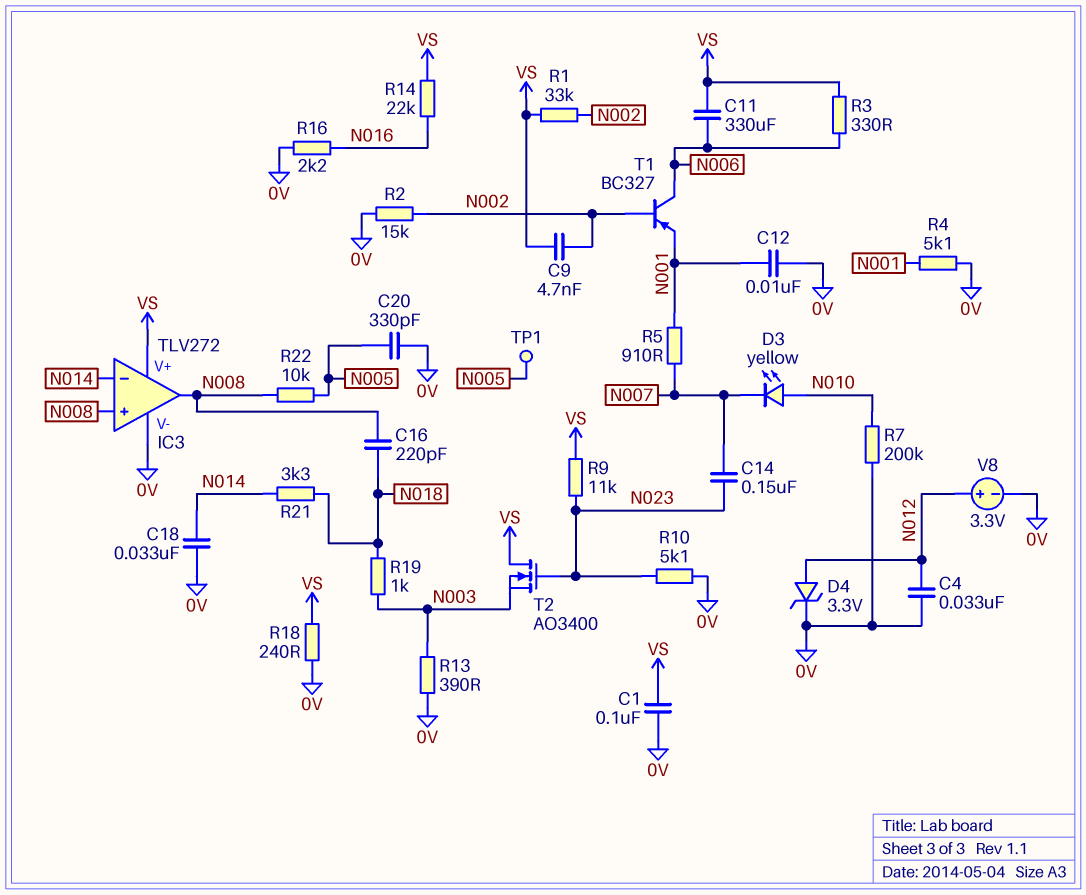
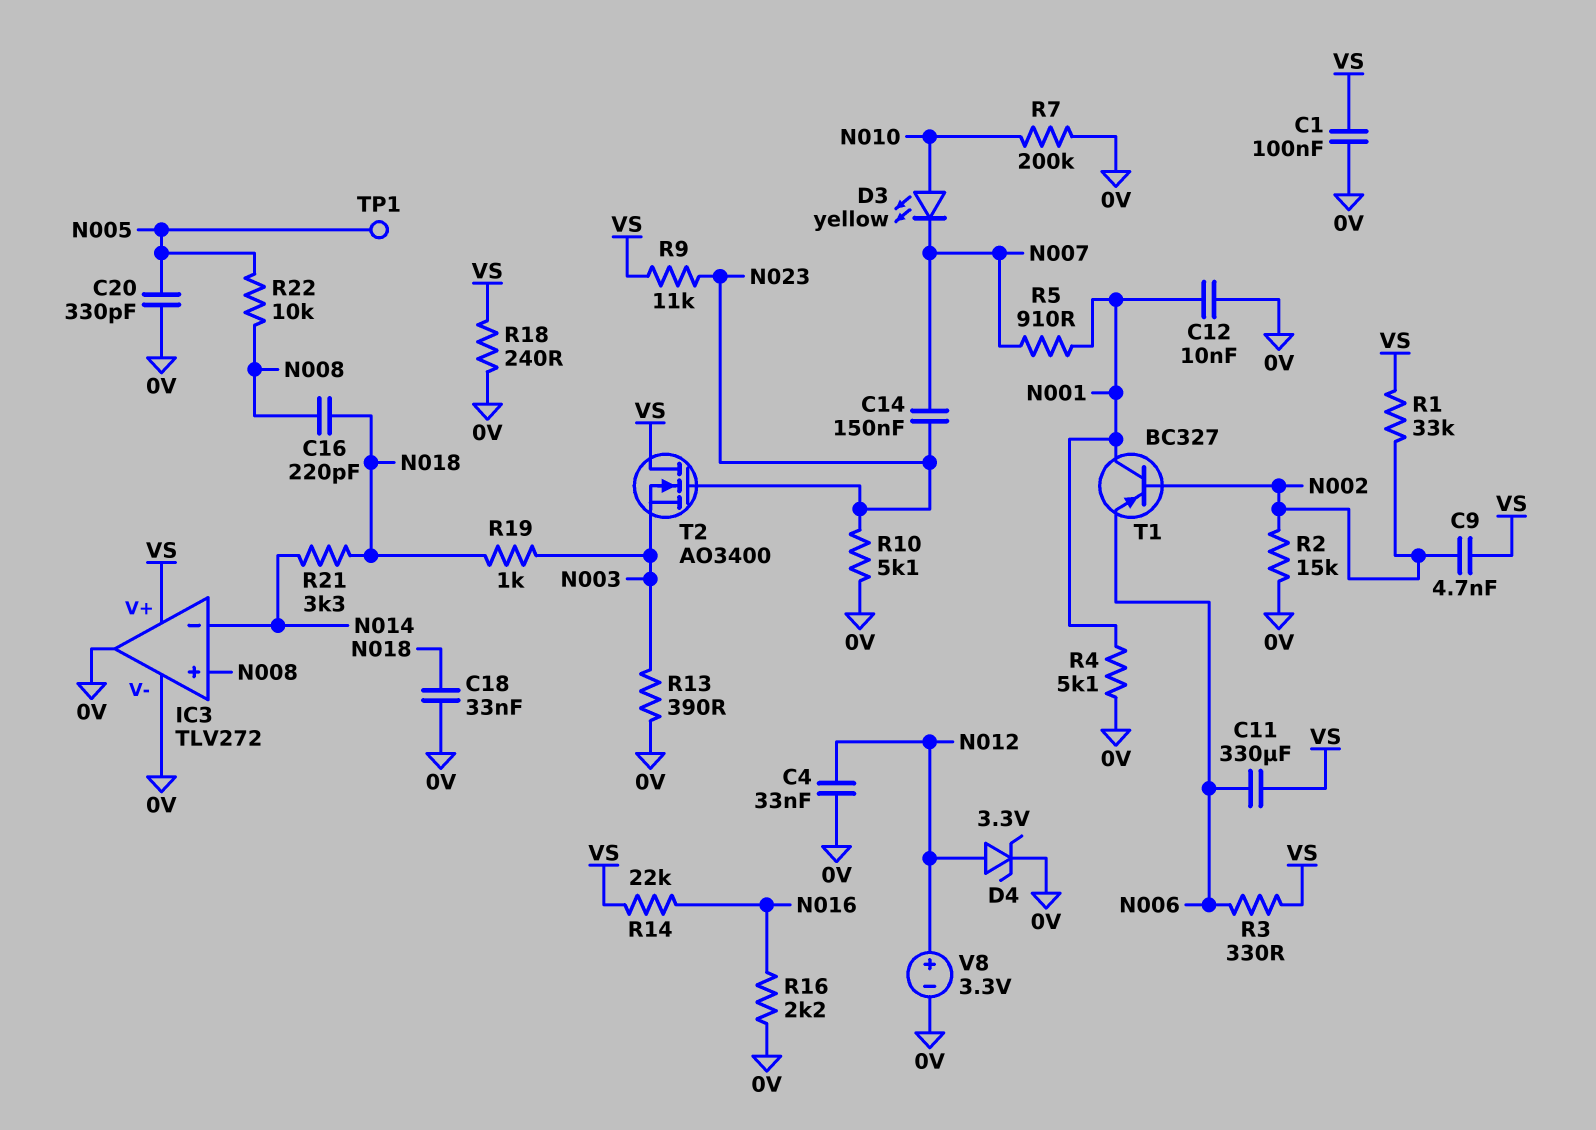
C18: 33nF (0V, N014) -> 33nF (0V, N018)
IC3 pin out: N008 -> 0V
T1: PNP BC327 (B N002, C N006, E N001) -> PNP BC327 (B N002, C N001, E N006)

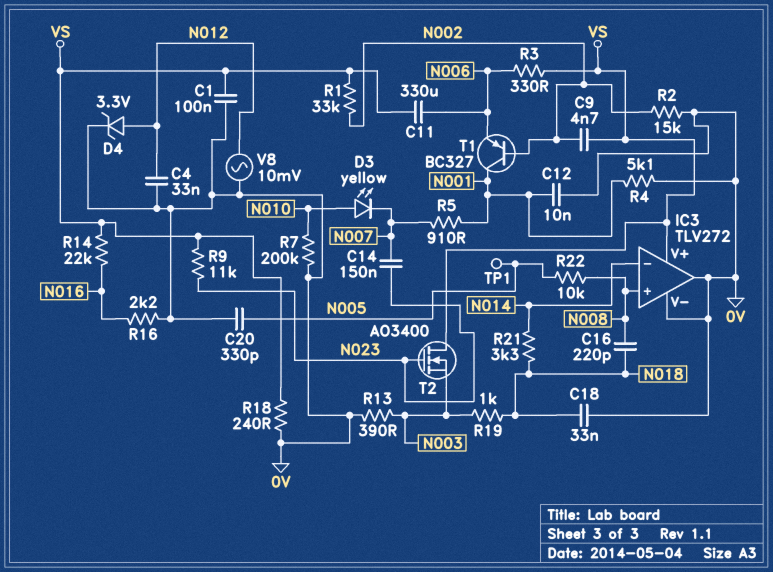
R10: 5.1k (0V, N023) -> none
V8: 3.3V (plus N012, minus 0V) -> AC 10mV (0V, N012)

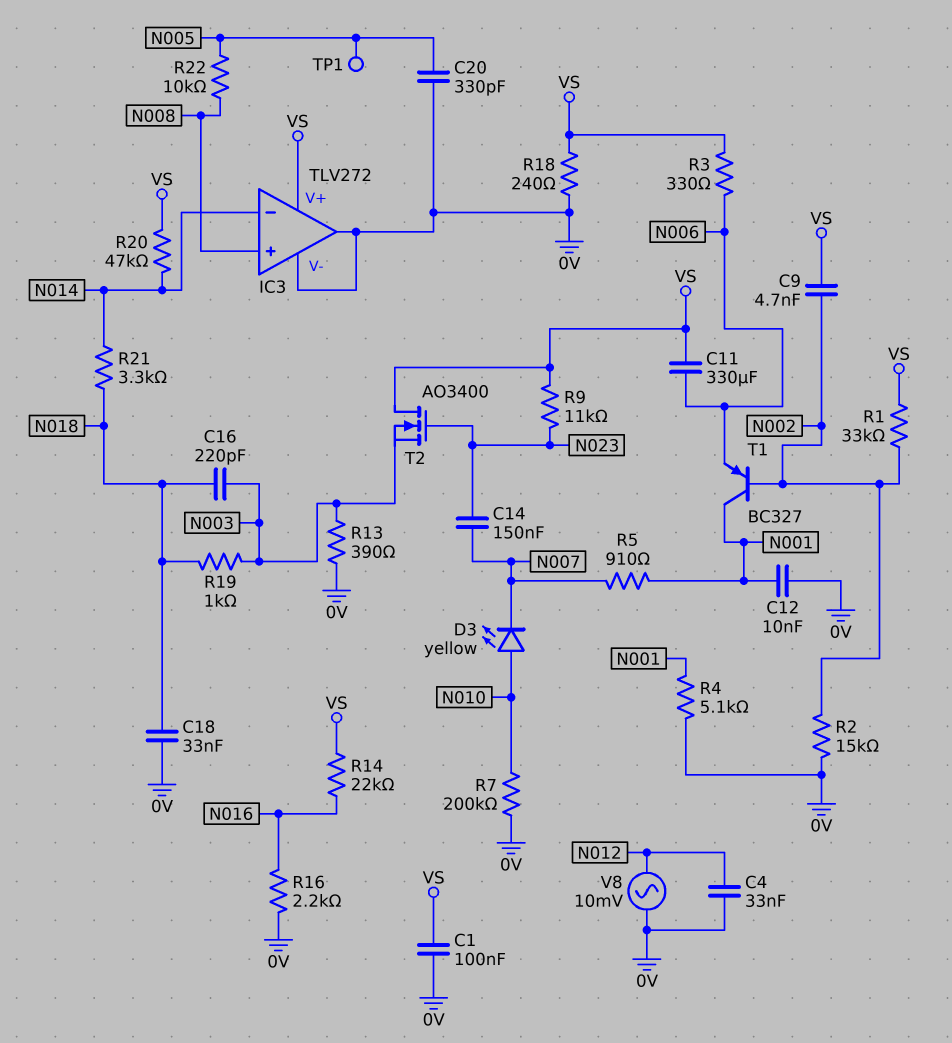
C16: 220pF (N008, N018) -> 220pF (N003, N018)
D4: zener 3.3V (A N012, K 0V) -> none
R20: none -> 47k (N014, VS)

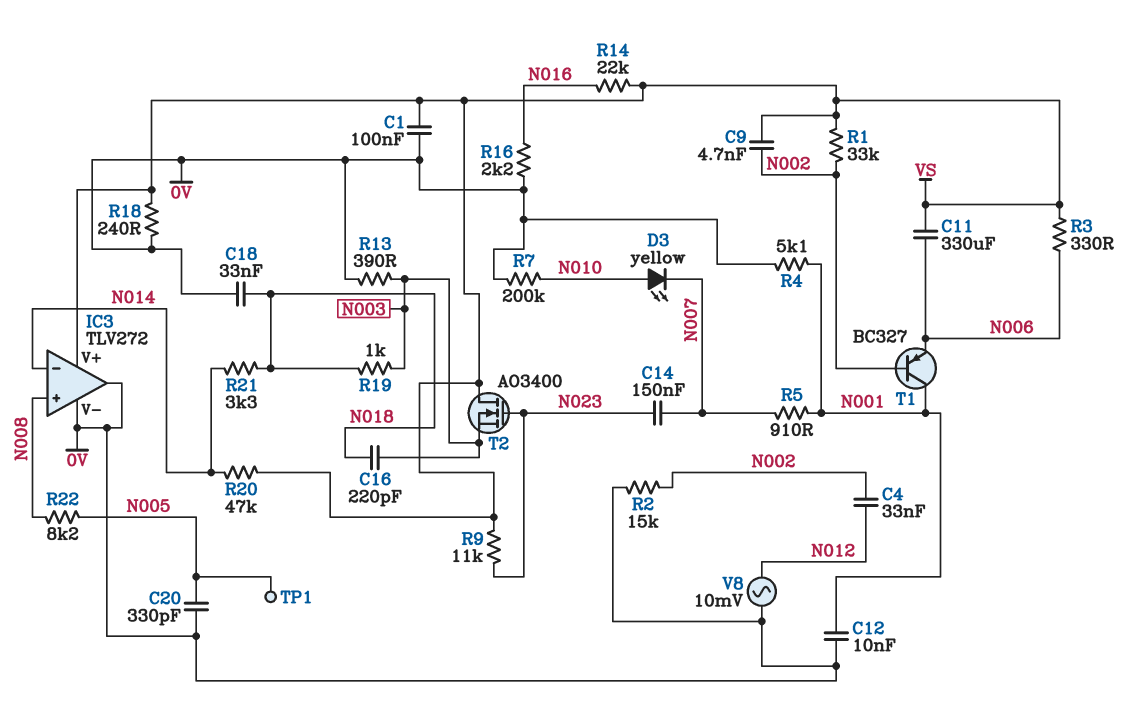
C4: 33nF (0V, N012) -> 33nF (N002, N012)
R22: 10k (N005, N008) -> 8.2k (N005, N008)

